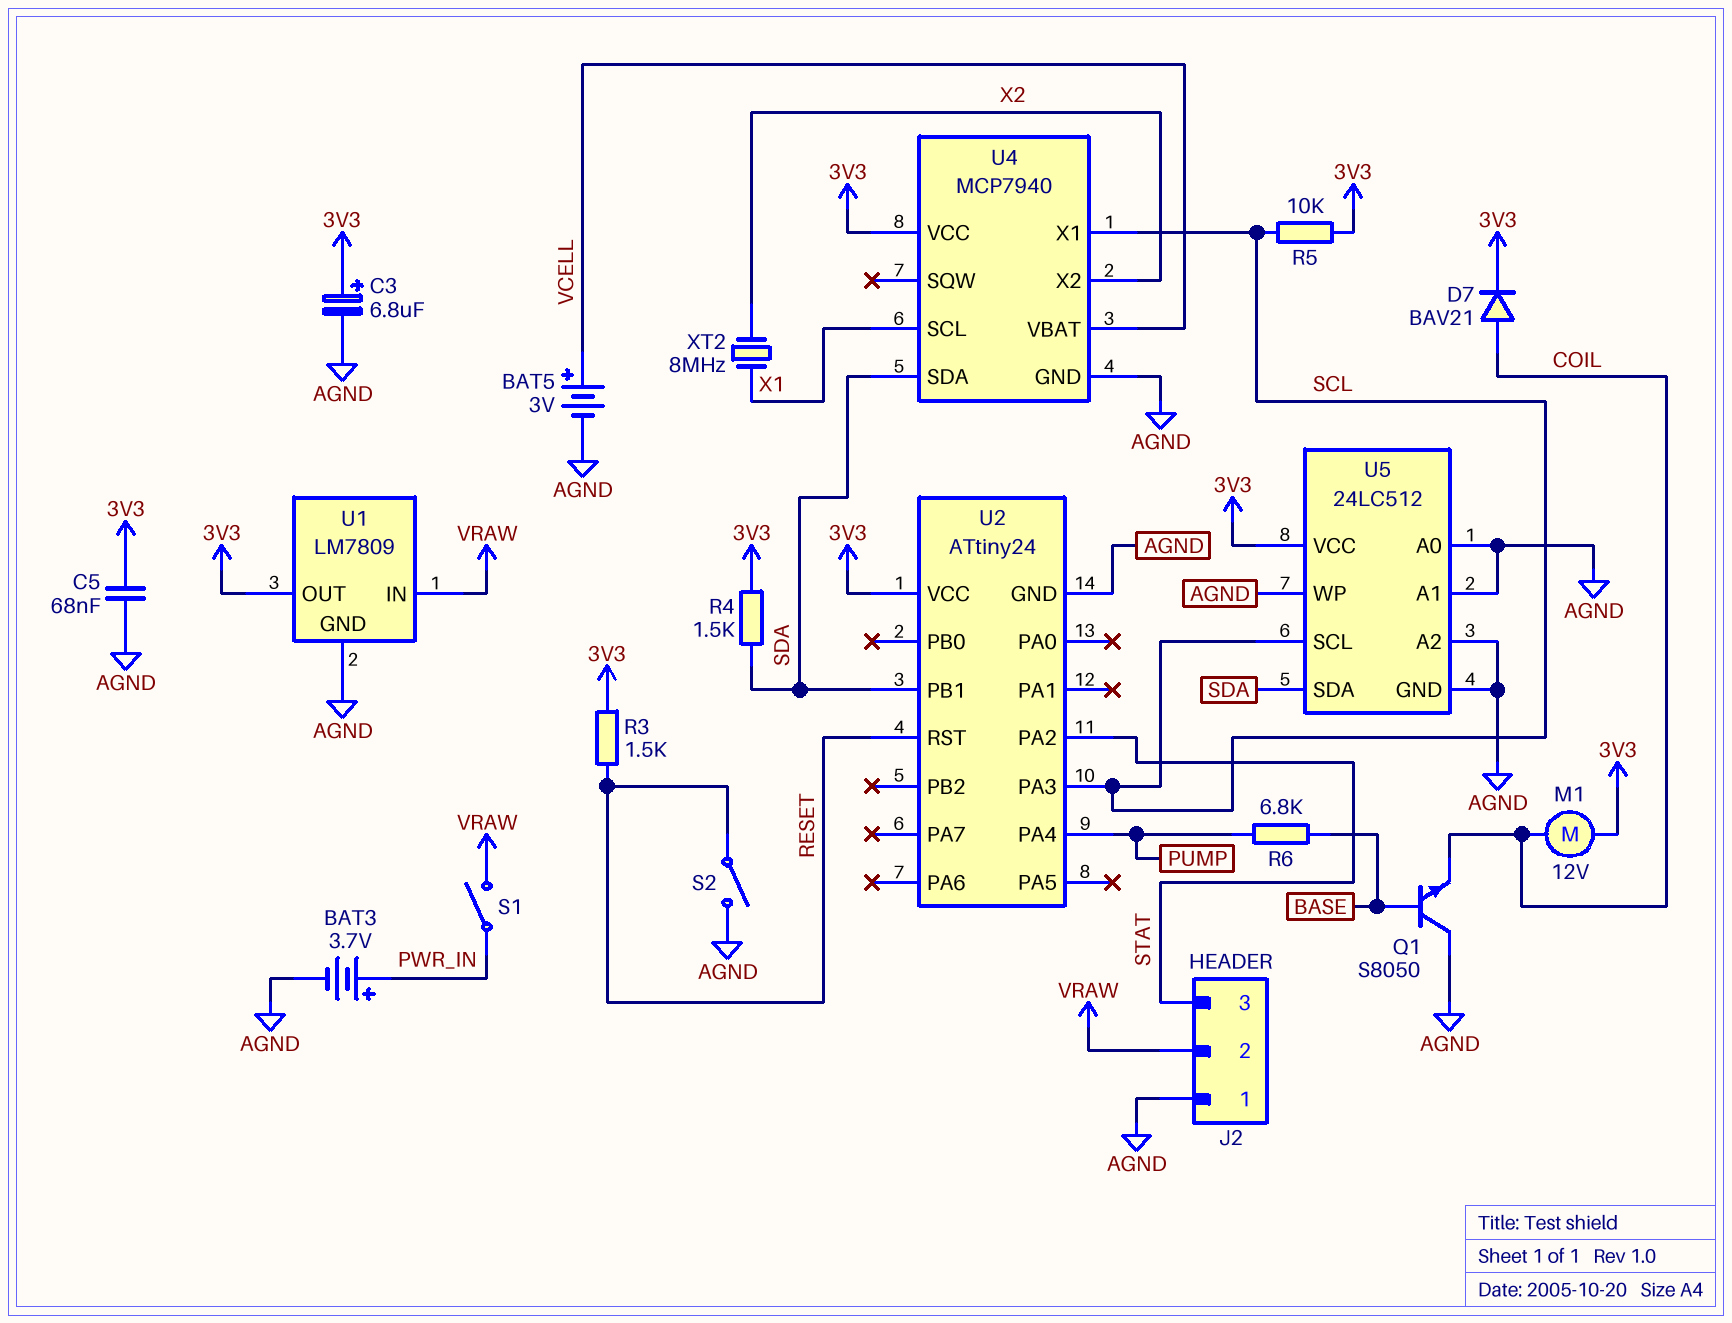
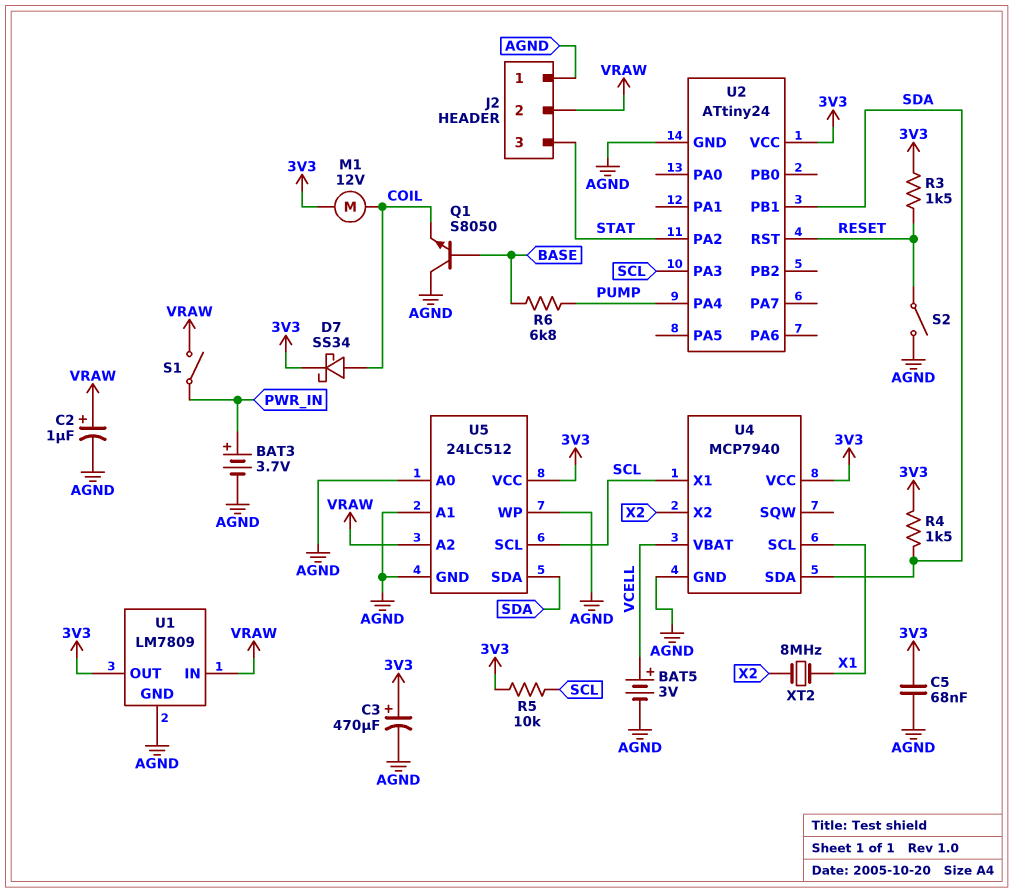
C2: none -> 1uF (plus VRAW, minus AGND)
C3: 6.8uF (plus 3V3, minus AGND) -> 470uF (plus 3V3, minus AGND)
D7: diode BAV21 (A COIL, K 3V3) -> schottky SS34 (A COIL, K 3V3)
U5 pin A2: AGND -> VRAW

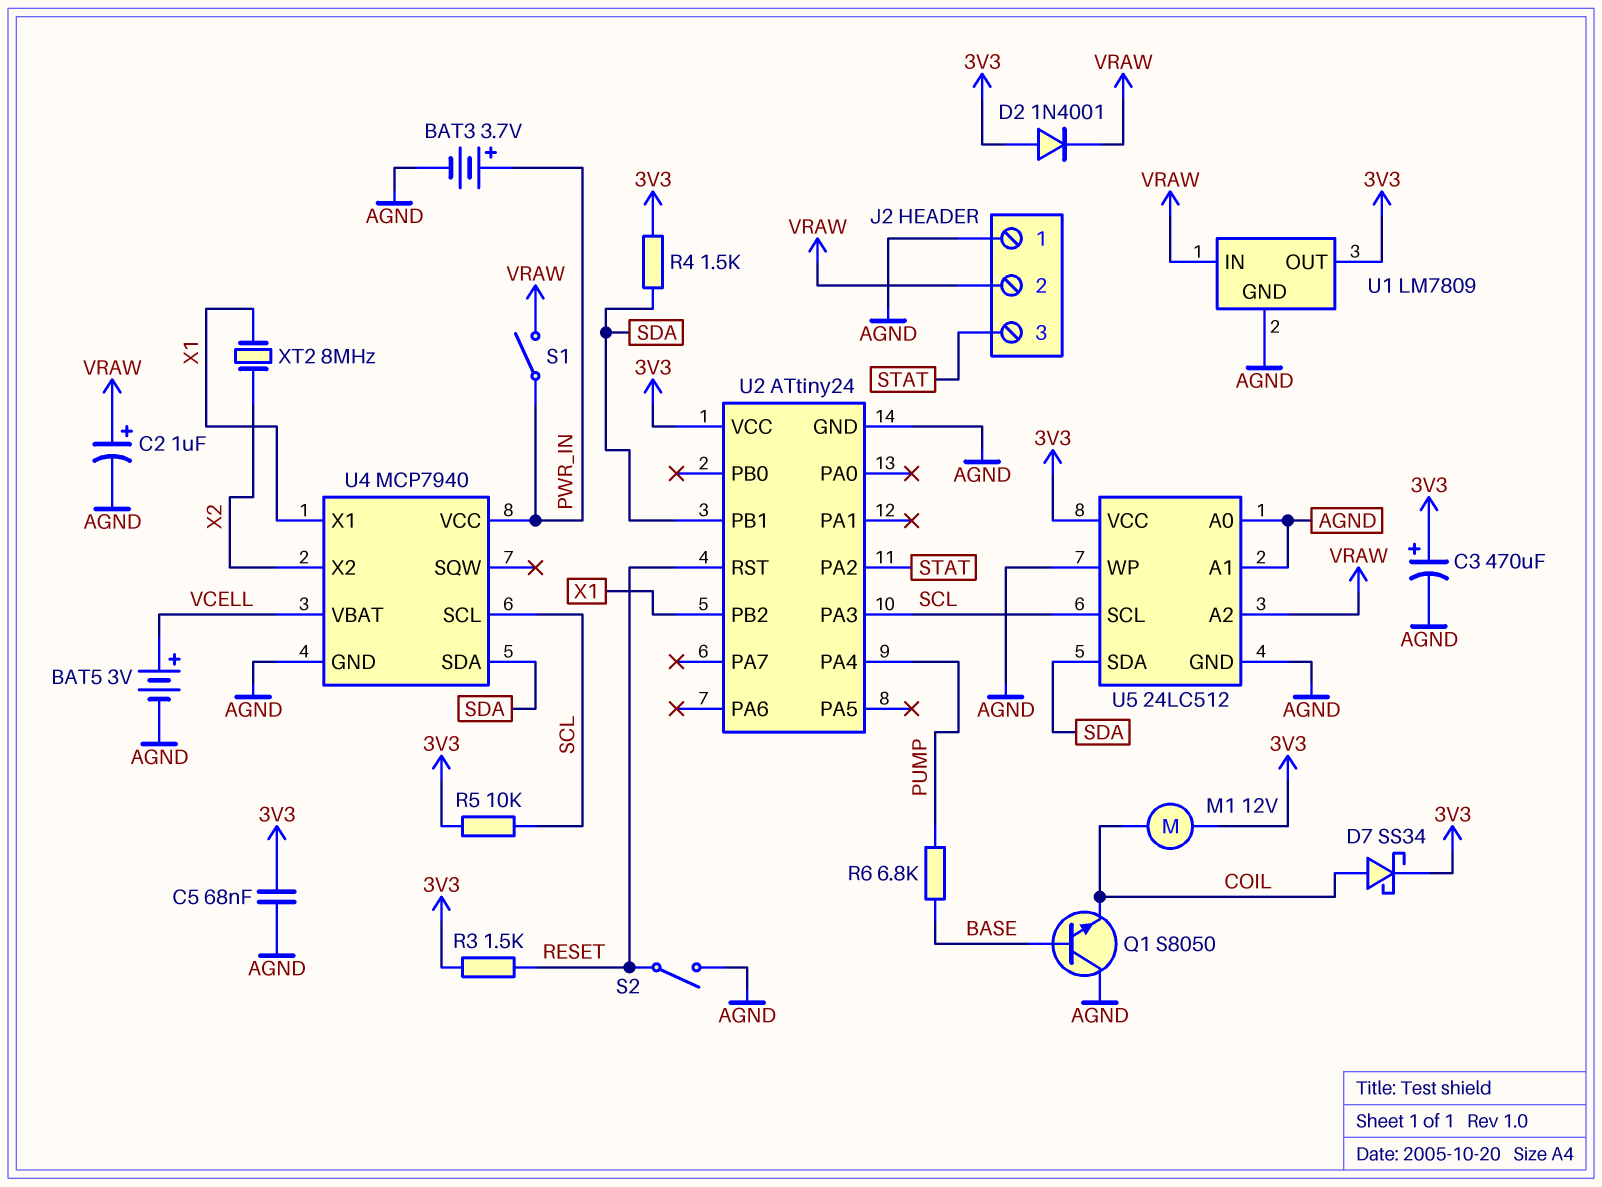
D2: none -> diode 1N4001 (A 3V3, K VRAW)
U2 pin PB2: none -> X1
U4 pin SCL: X1 -> SCL
U4 pin VCC: 3V3 -> PWR_IN
U4 pin X1: SCL -> X1

